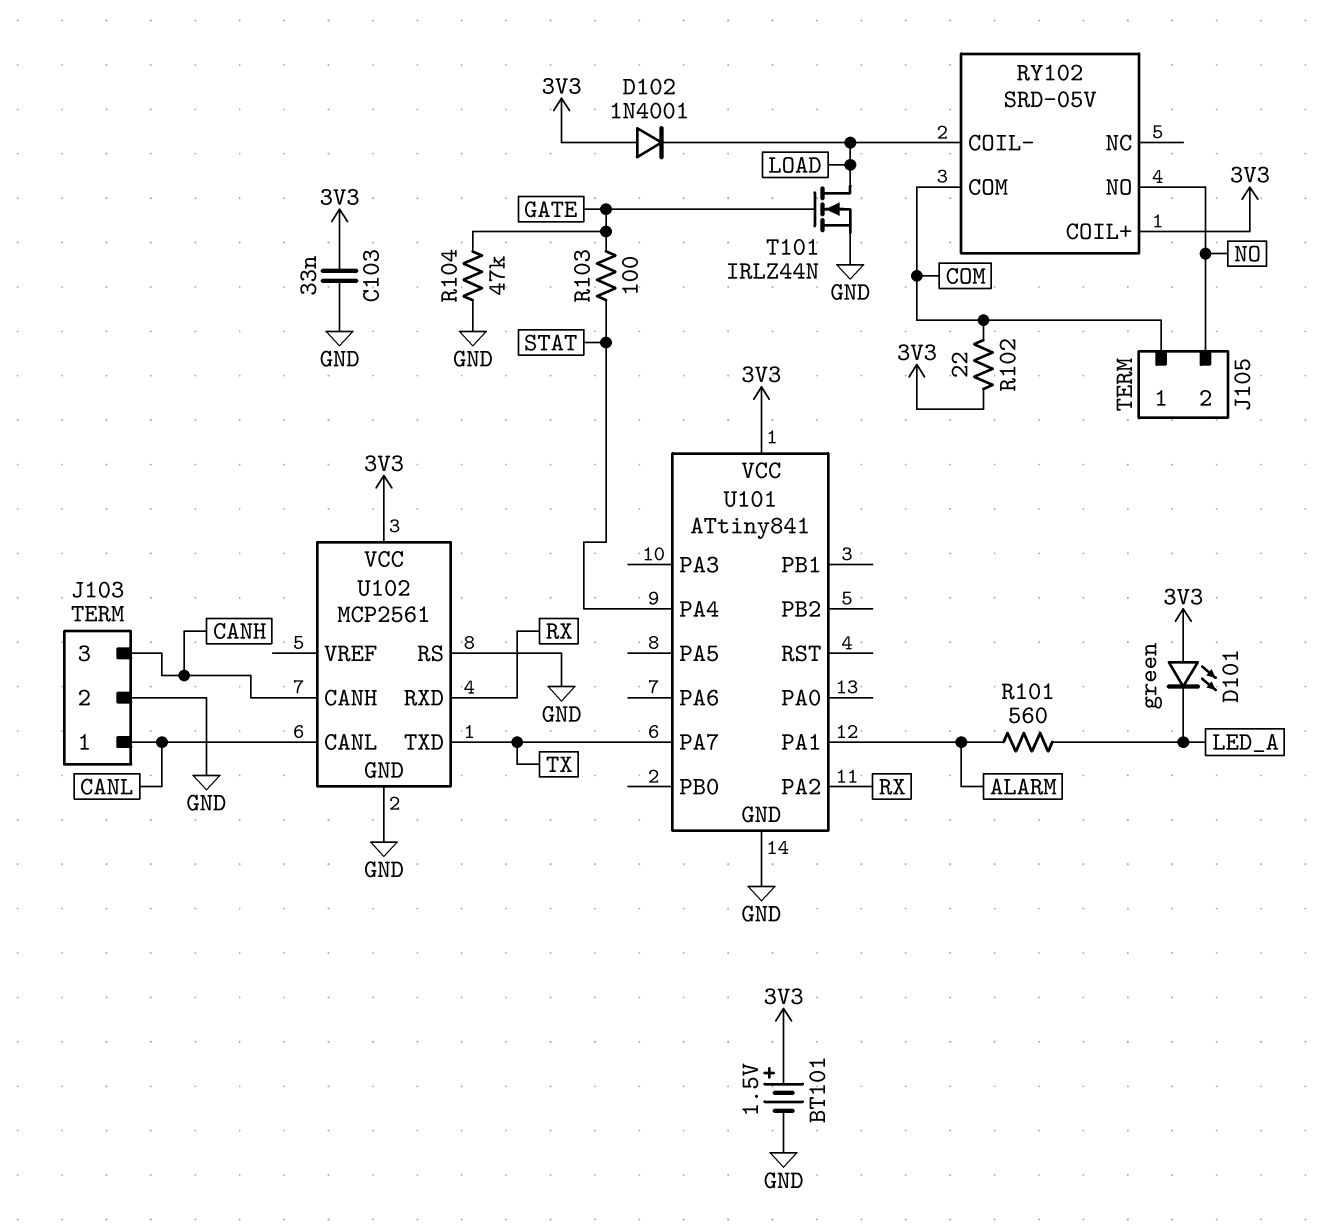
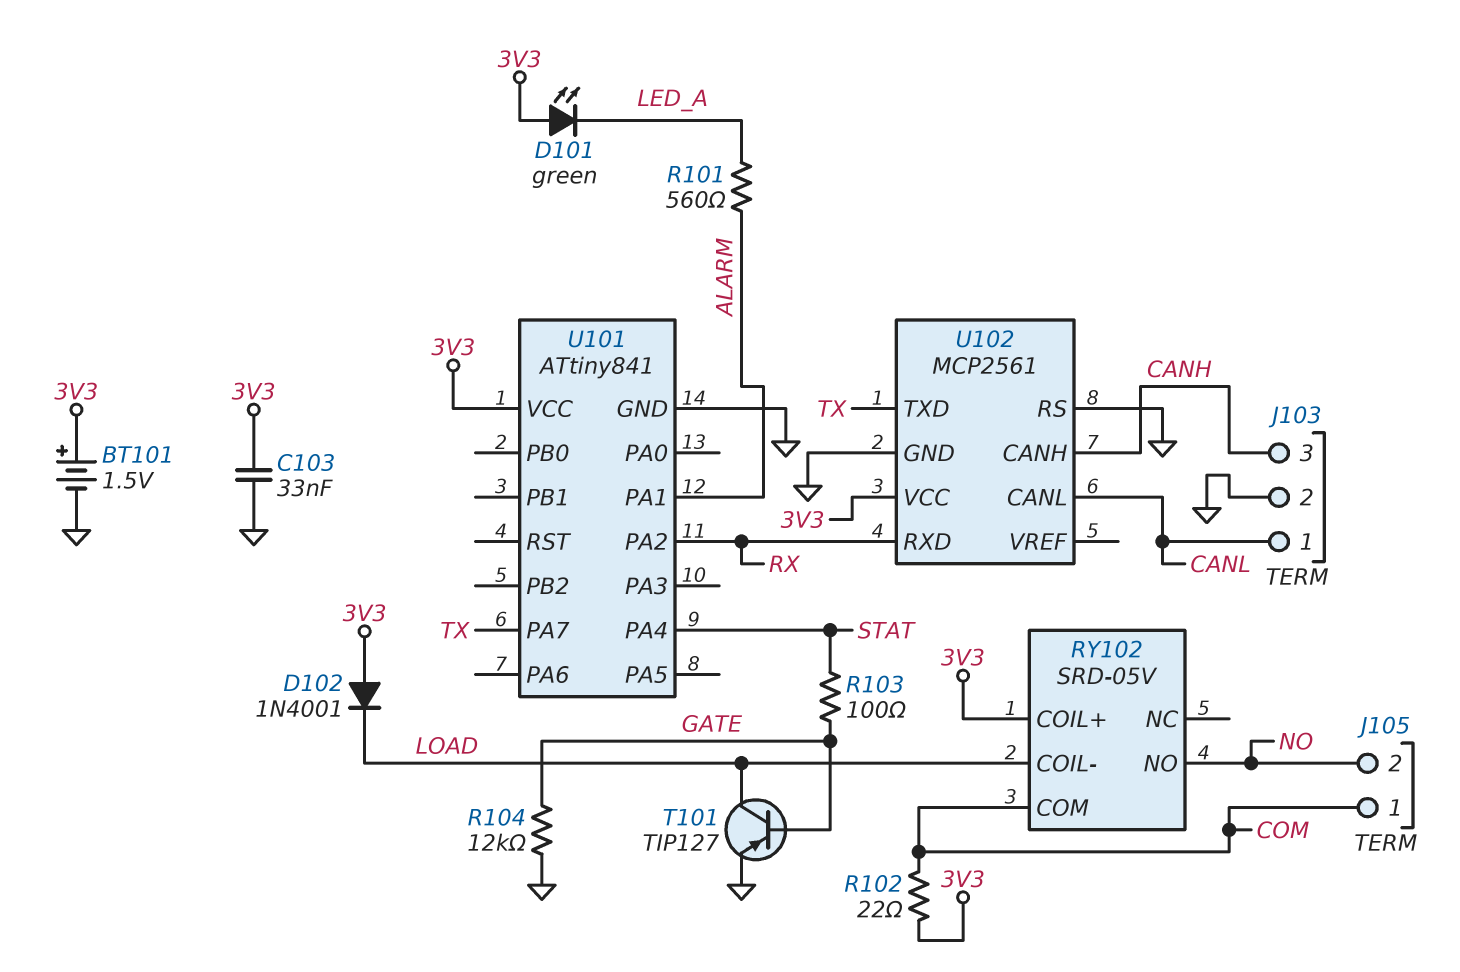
R104: 47k (GATE, GND) -> 12k (GATE, GND)
T101: NMOS IRLZ44N (G GATE, D LOAD, S GND) -> PNP TIP127 (B GATE, C LOAD, E GND)

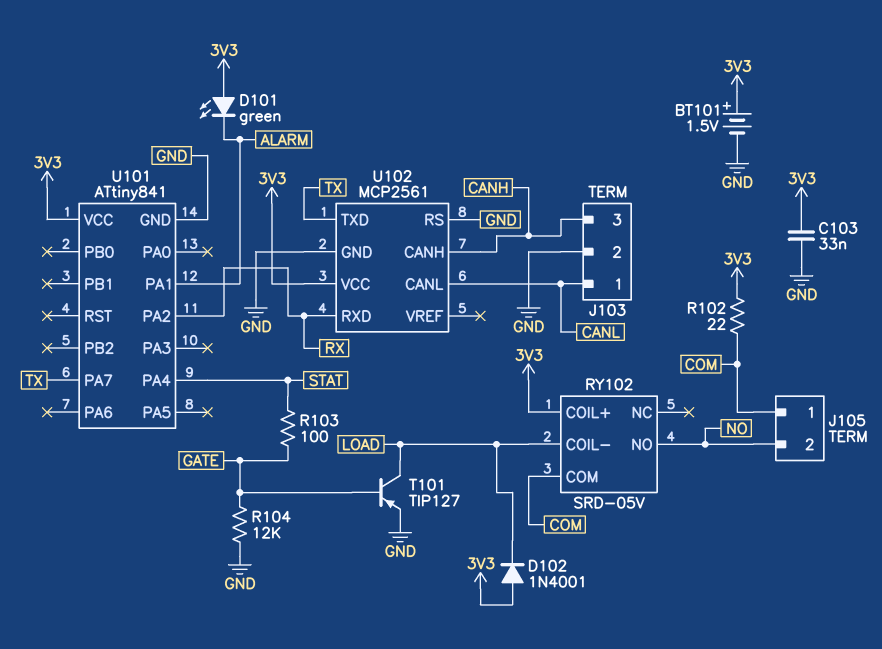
D101: LED green (A 3V3, K LED_A) -> LED green (A 3V3, K ALARM)
R101: 560 (ALARM, LED_A) -> none

